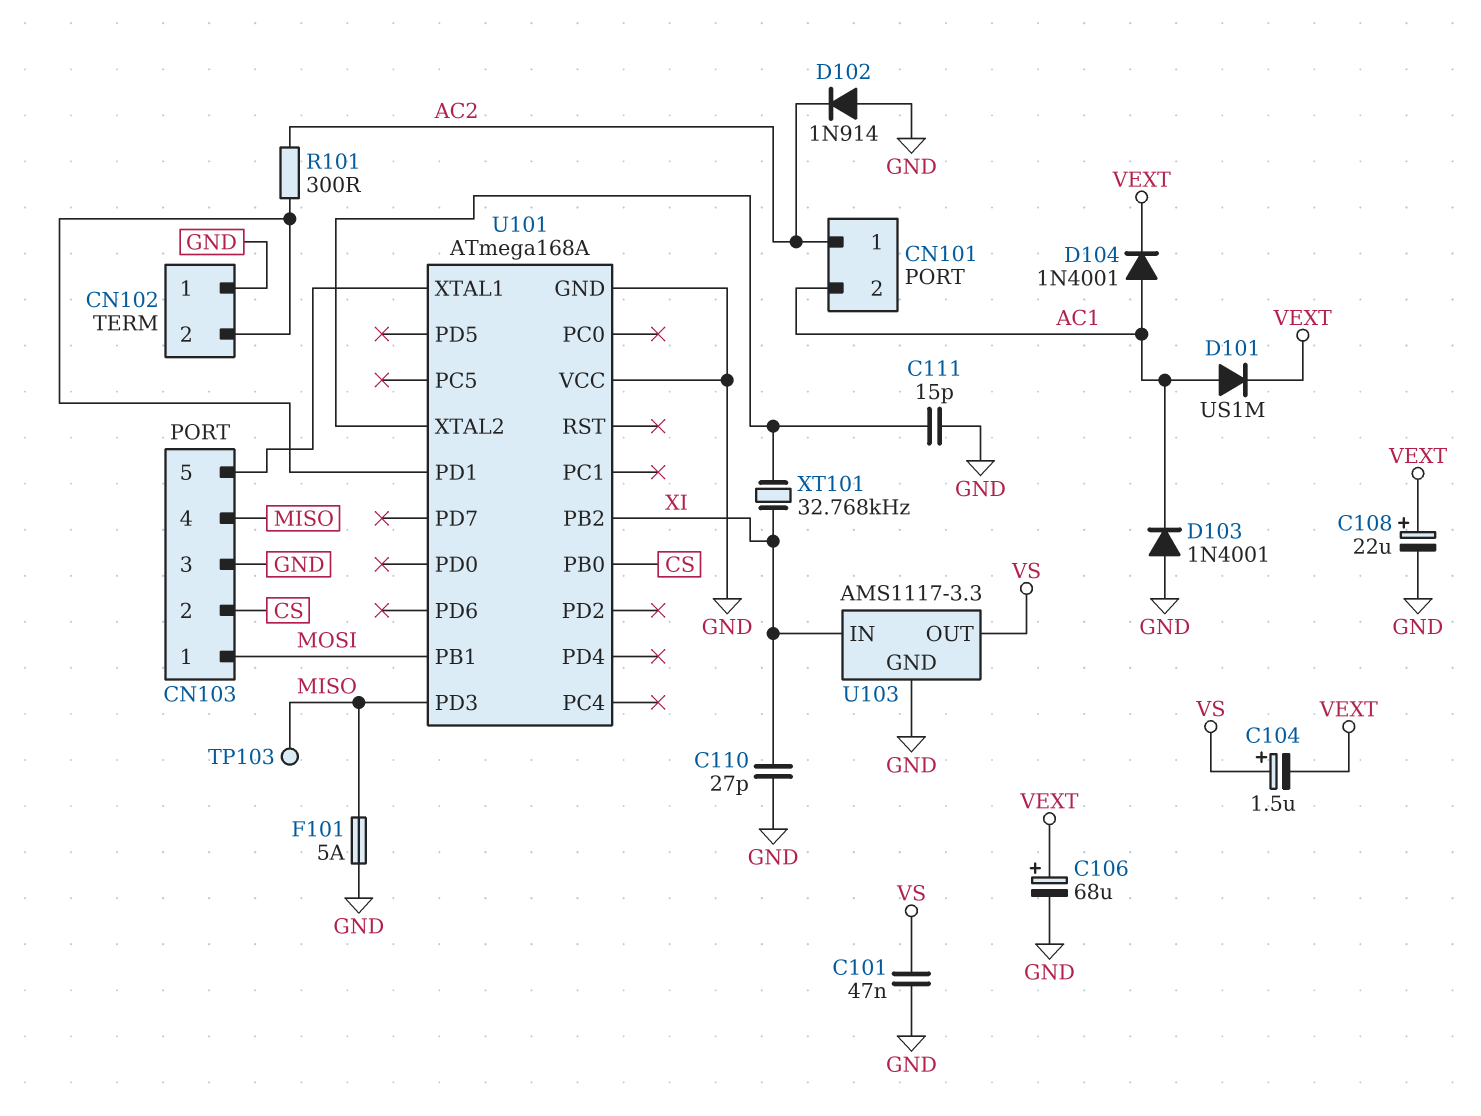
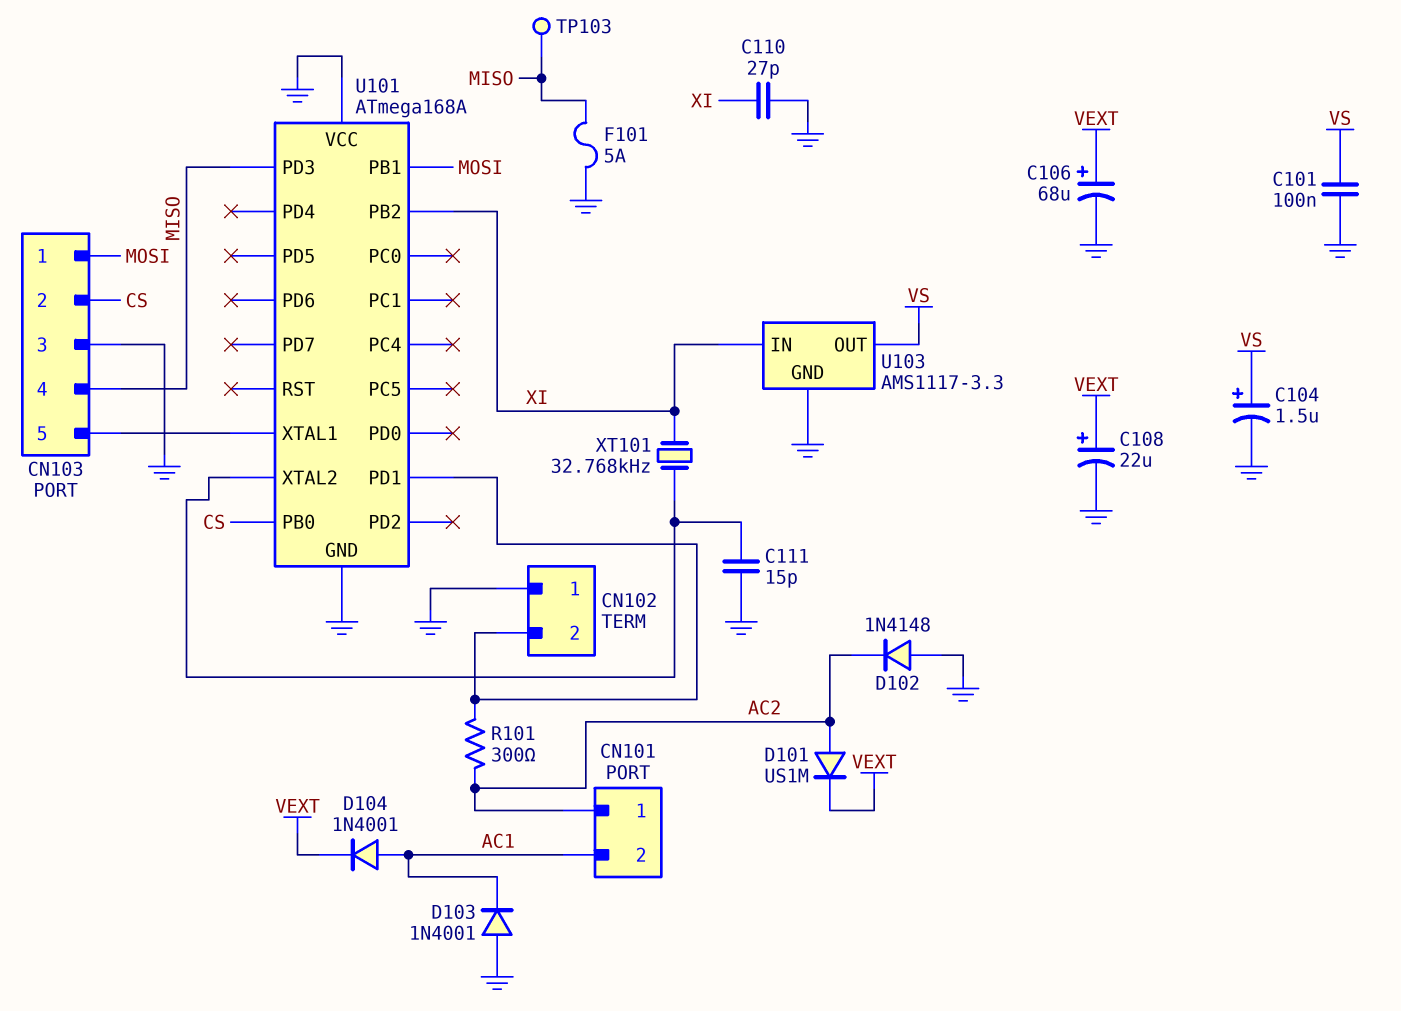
C101: 47nF (GND, VS) -> 100nF (GND, VS)
C104: 1.5uF (plus VS, minus VEXT) -> 1.5uF (plus VS, minus GND)
D101: diode US1M (A AC1, K VEXT) -> diode US1M (A AC2, K VEXT)
D102: diode 1N914 (A GND, K AC2) -> diode 1N4148 (A GND, K AC2)

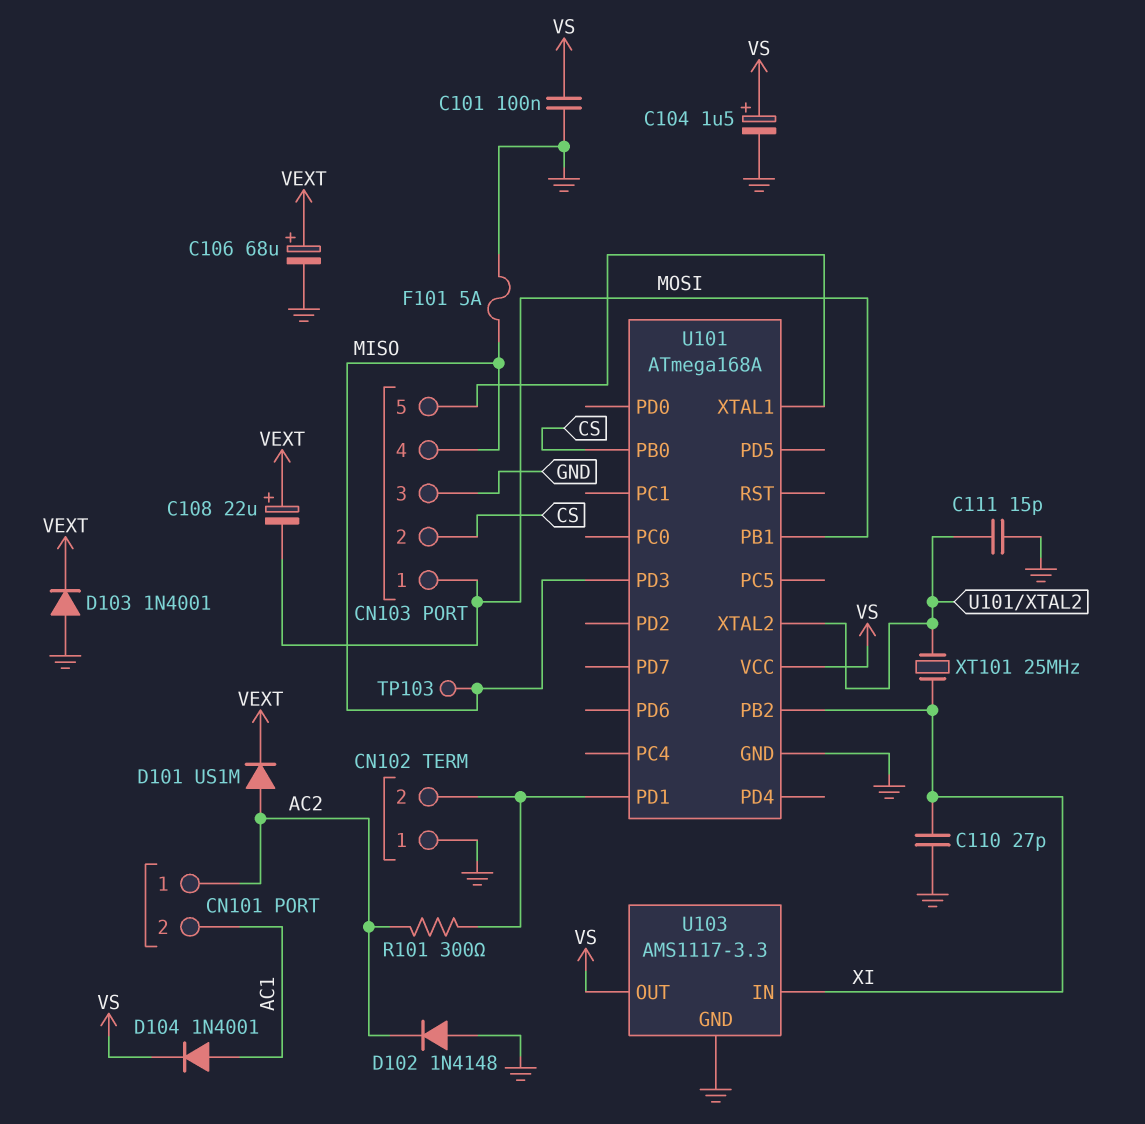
C108: 22uF (plus VEXT, minus GND) -> 22uF (plus VEXT, minus MOSI)
D103: diode 1N4001 (A GND, K AC1) -> diode 1N4001 (A GND, K VEXT)
D104: diode 1N4001 (A AC1, K VEXT) -> diode 1N4001 (A AC1, K VS)
U101 pin VCC: GND -> VS
XT101: 32.768kHz (U101/XTAL2, XI) -> 25MHz (U101/XTAL2, XI)

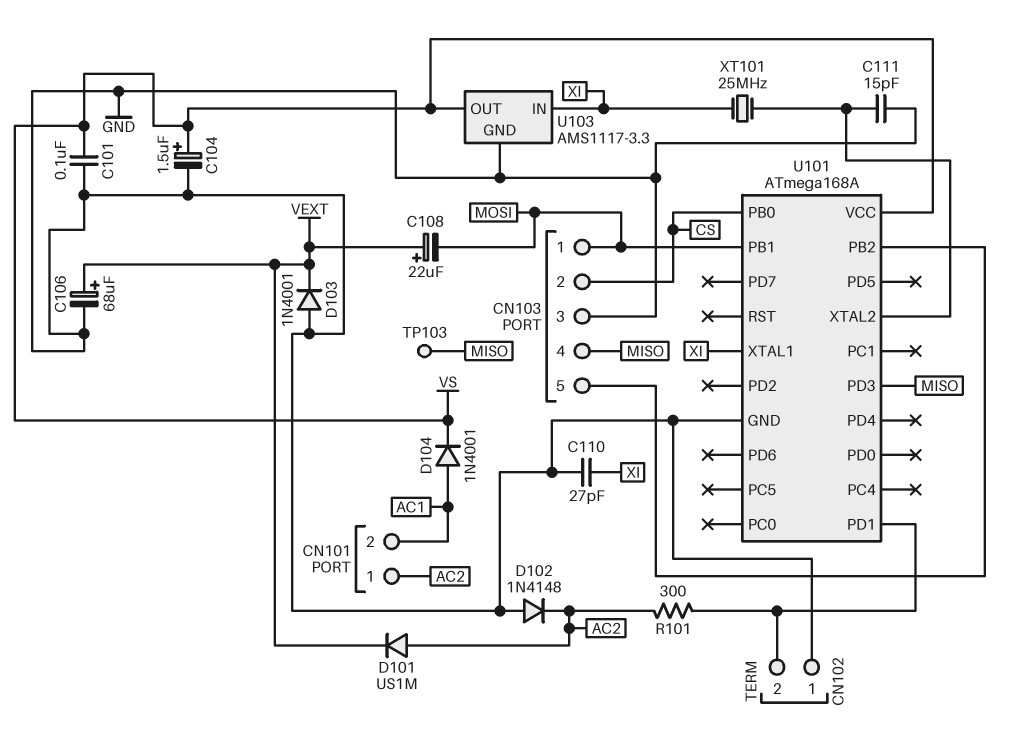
F101: 5A (GND, MISO) -> none
U101 pin PB2: XI -> CN103/5
U101 pin XTAL1: CN103/5 -> XI

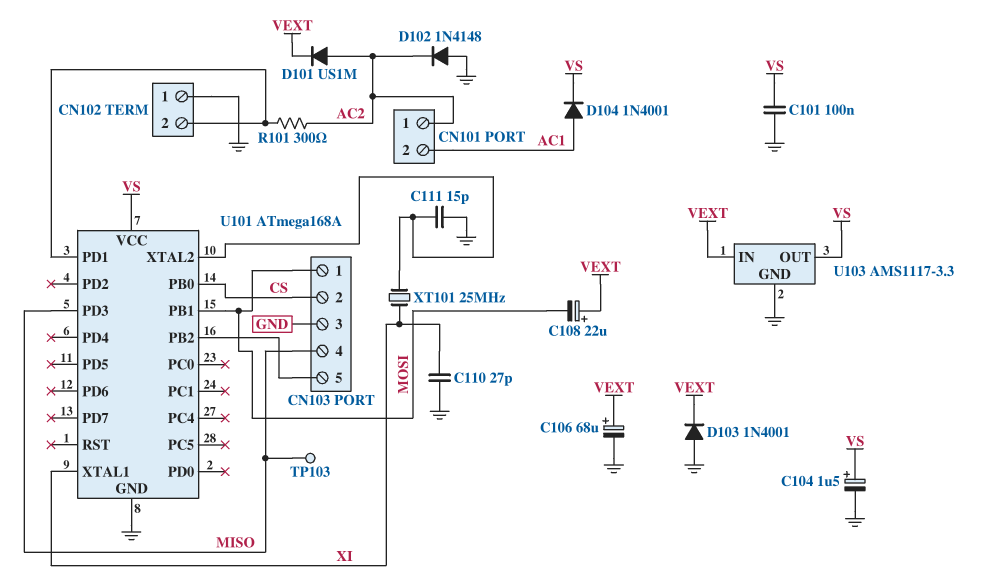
U103 pin IN: XI -> VEXT

